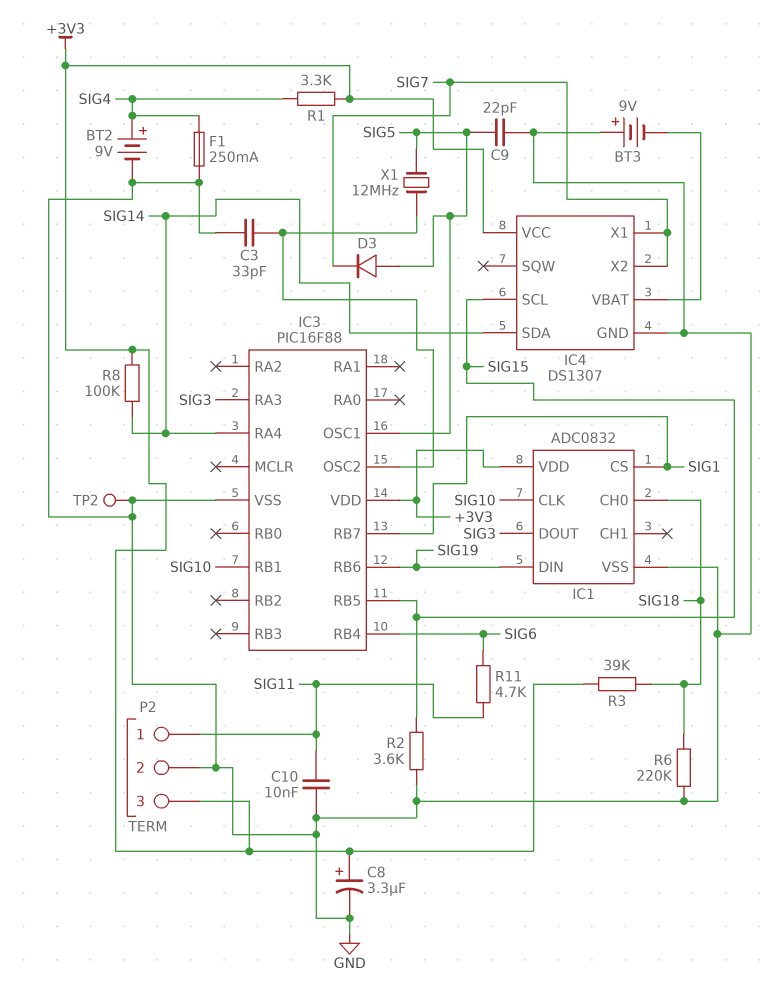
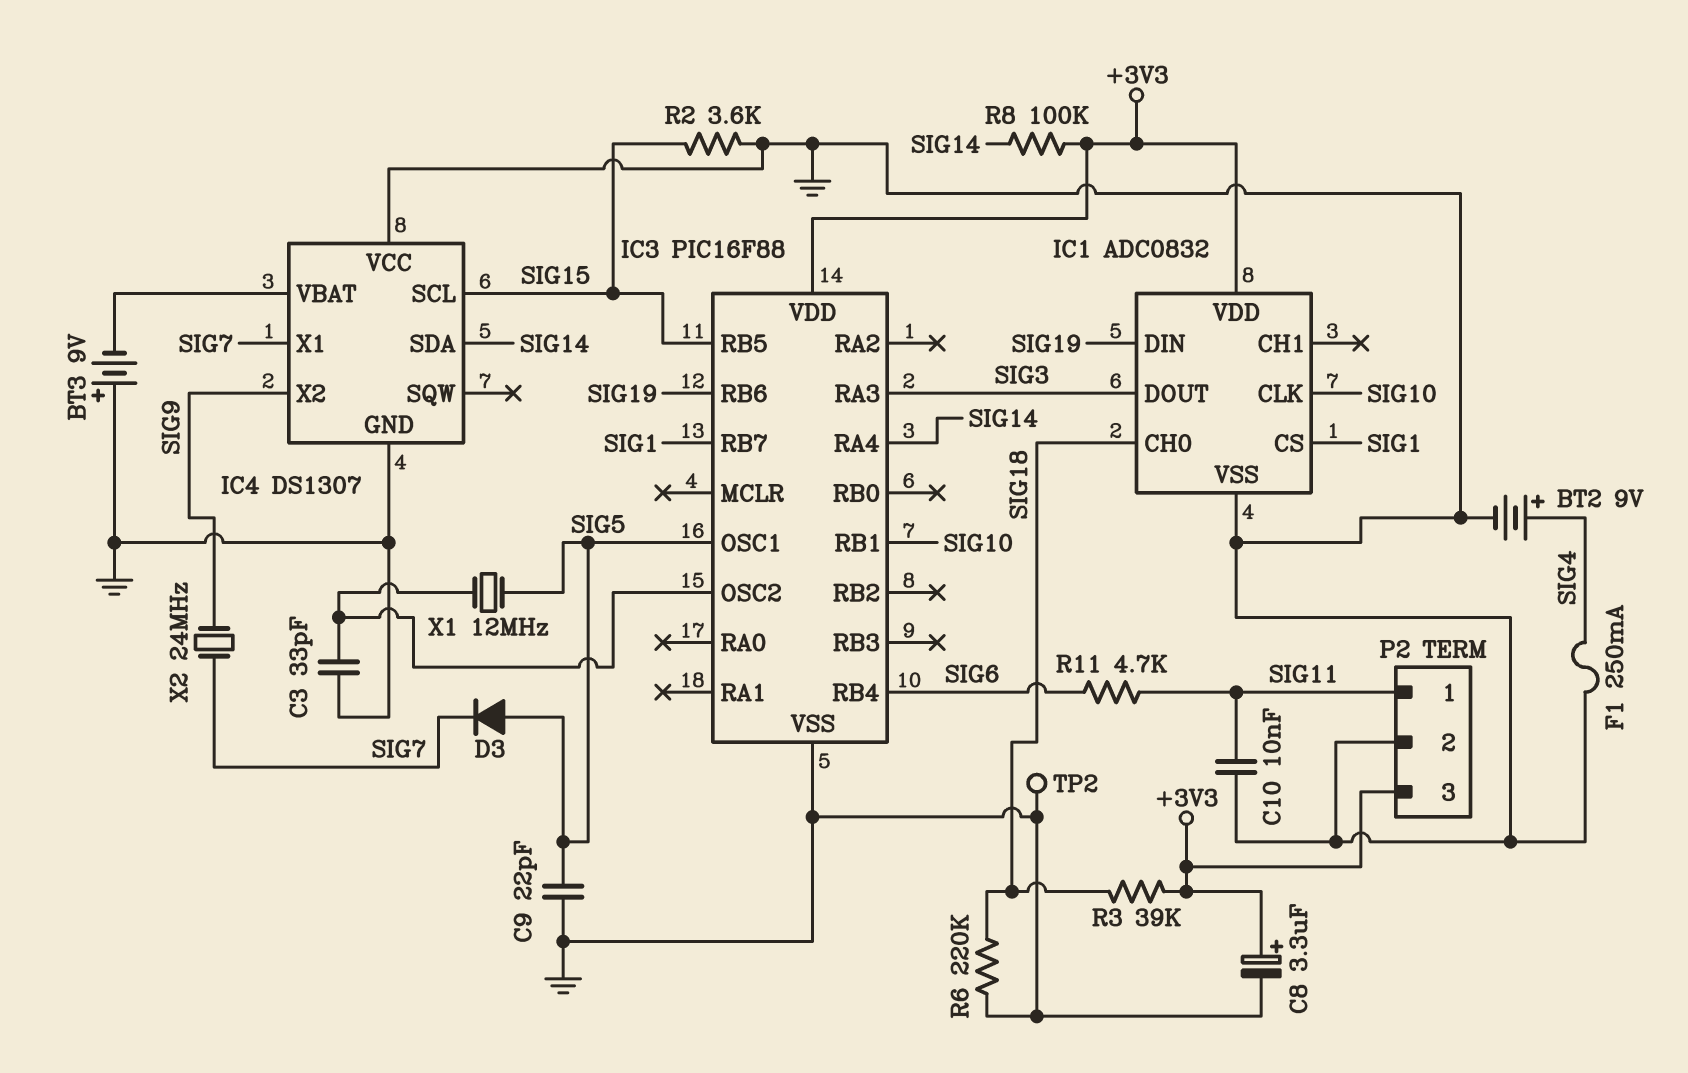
IC4 pin VCC: +3V3 -> GND
IC4 pin X2: SIG7 -> SIG9
R1: 3.3k (+3V3, SIG4) -> none
X2: none -> 24MHz (SIG7, SIG9)

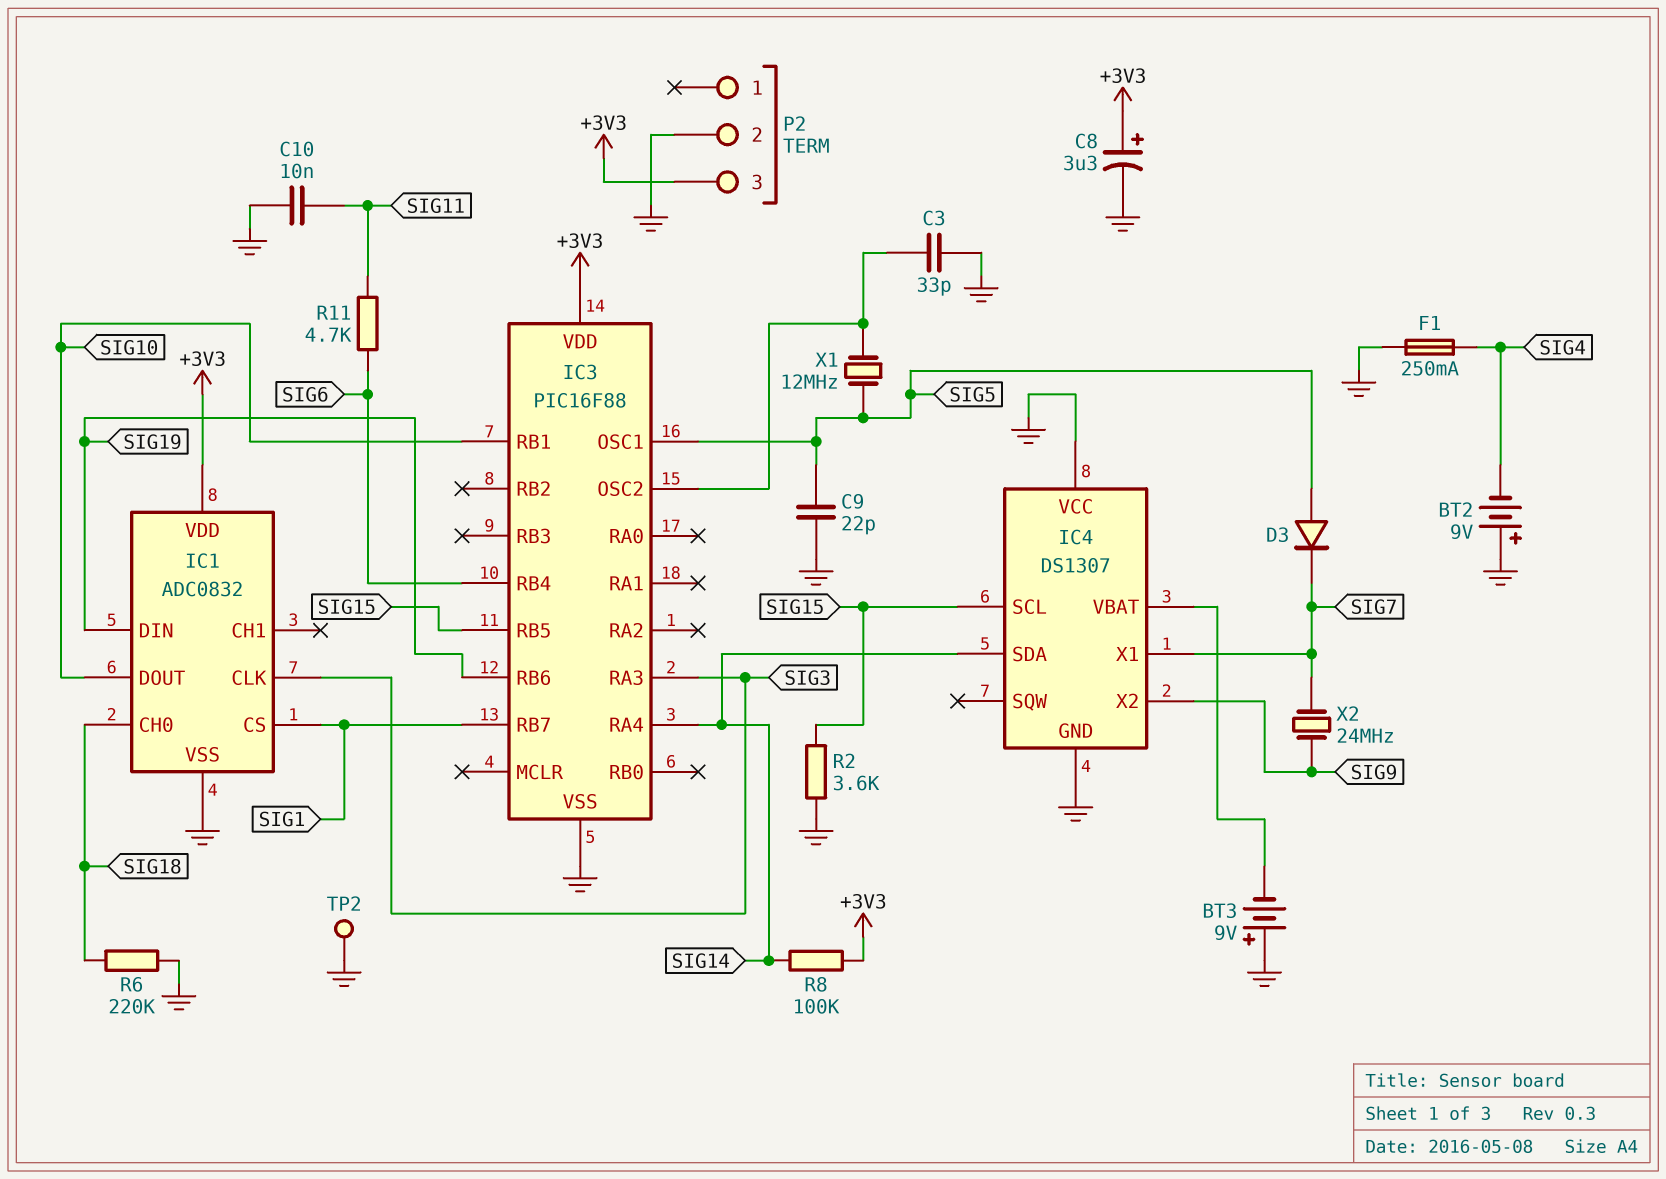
BT2: 9V (plus SIG4, minus GND) -> 9V (plus GND, minus SIG4)
IC1 pin CLK: SIG10 -> SIG3
IC1 pin DOUT: SIG3 -> SIG10
P2 pin 1: SIG11 -> none
R3: 39k (+3V3, SIG18) -> none

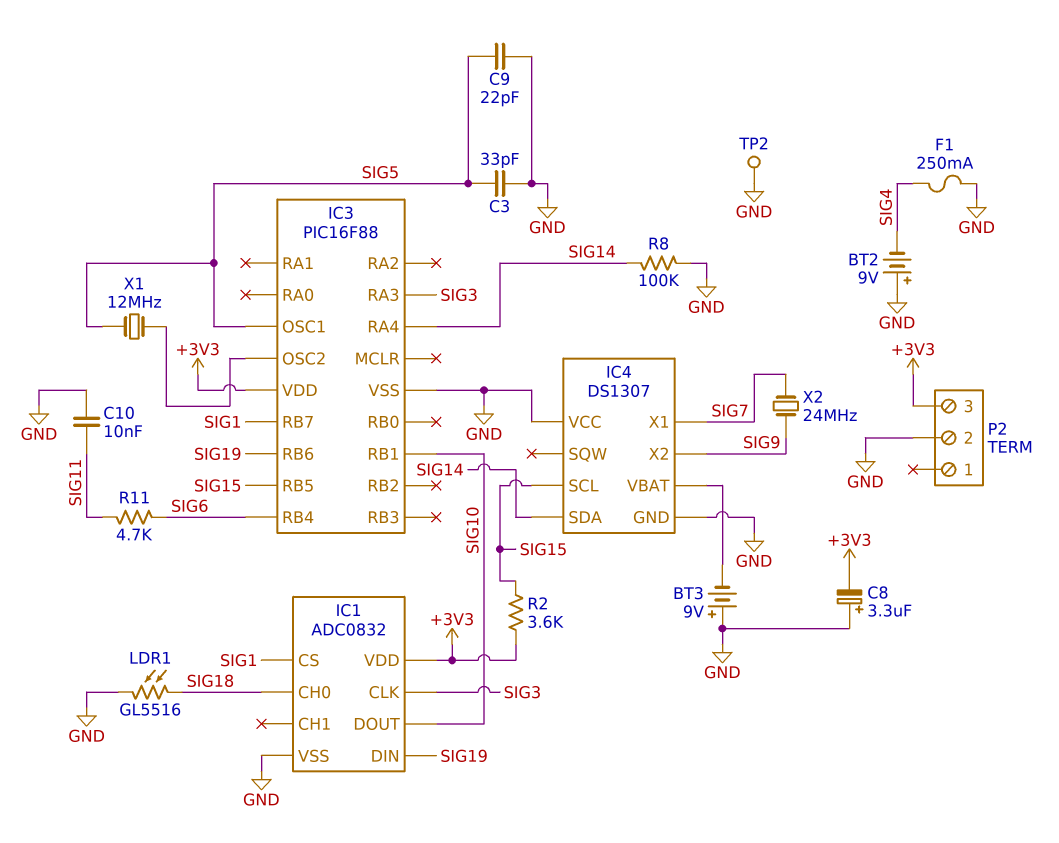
C3: 33pF (GND, IC3/OSC2) -> 33pF (GND, SIG5)
C8: 3.3uF (plus +3V3, minus GND) -> 3.3uF (plus GND, minus +3V3)
D3: diode (A SIG5, K SIG7) -> none
LDR1: none -> GL5516 (GND, SIG18)
R2: 3.6k (GND, SIG15) -> 3.6k (+3V3, SIG15)
R6: 220k (GND, SIG18) -> none
R8: 100k (+3V3, SIG14) -> 100k (GND, SIG14)

